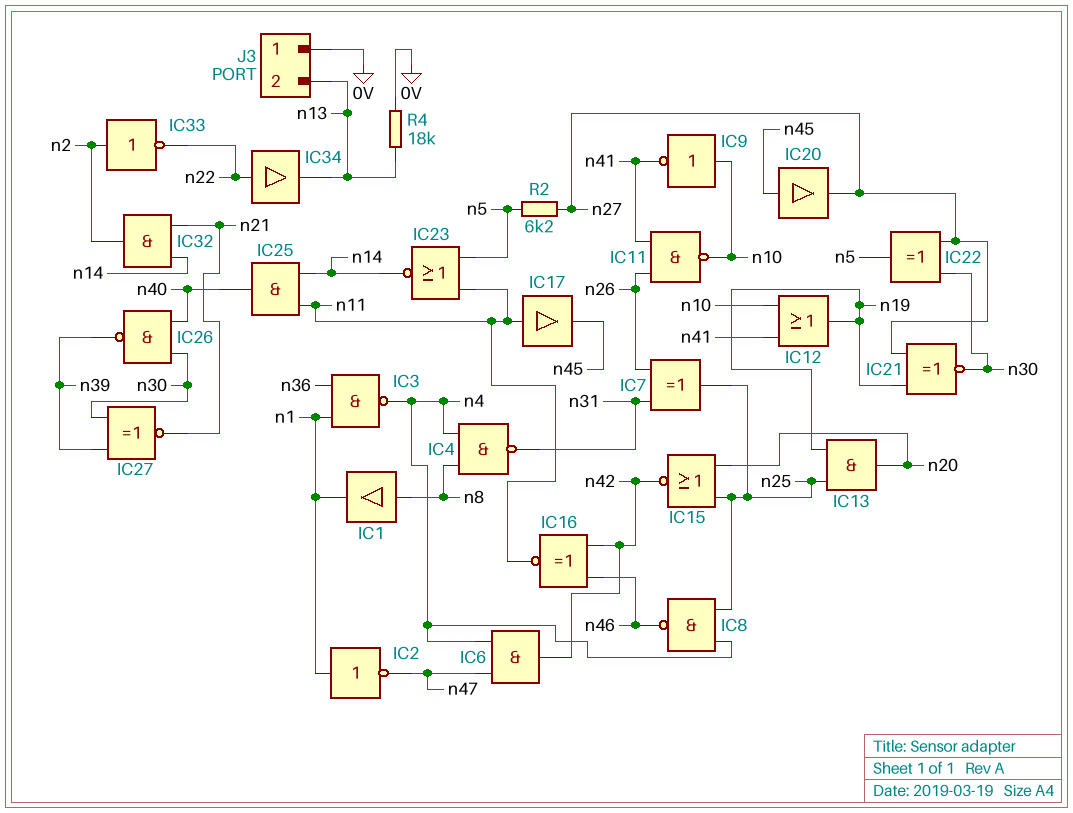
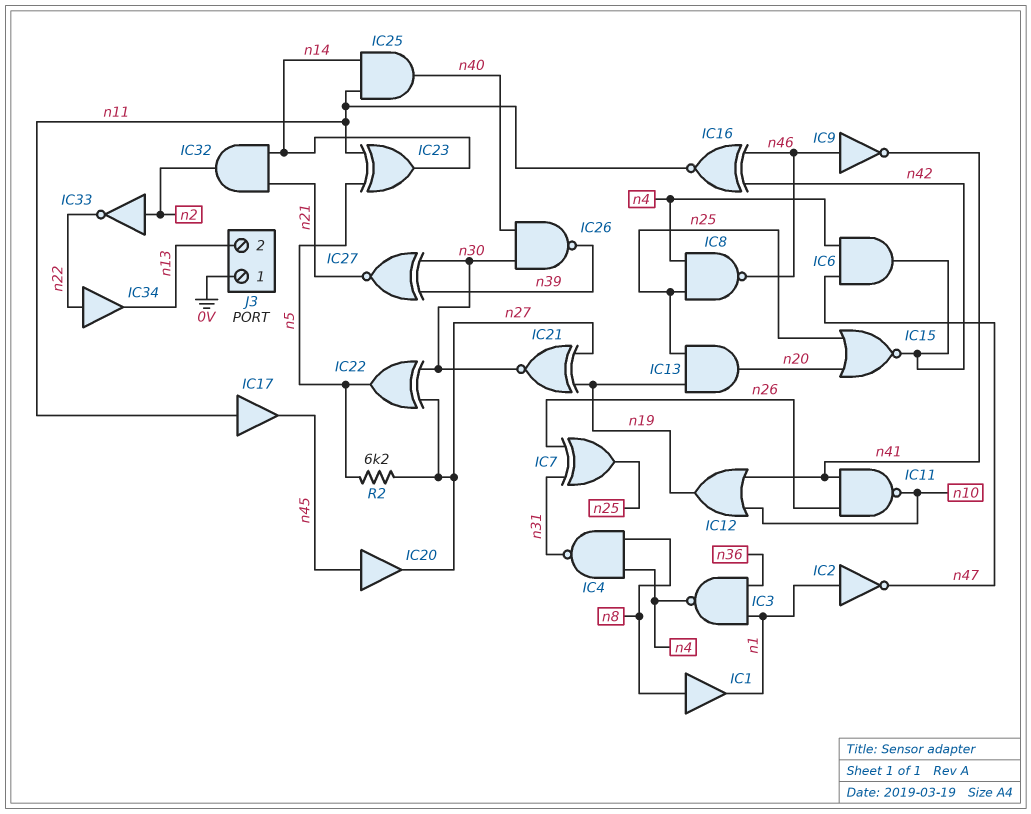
IC9: NOT (in n10, out n41) -> NOT (in n46, out n41)
IC23: NOR (in n5, in n11, out n14) -> XOR (in n5, in n11, out n14)
R4: 18k (0V, n13) -> none

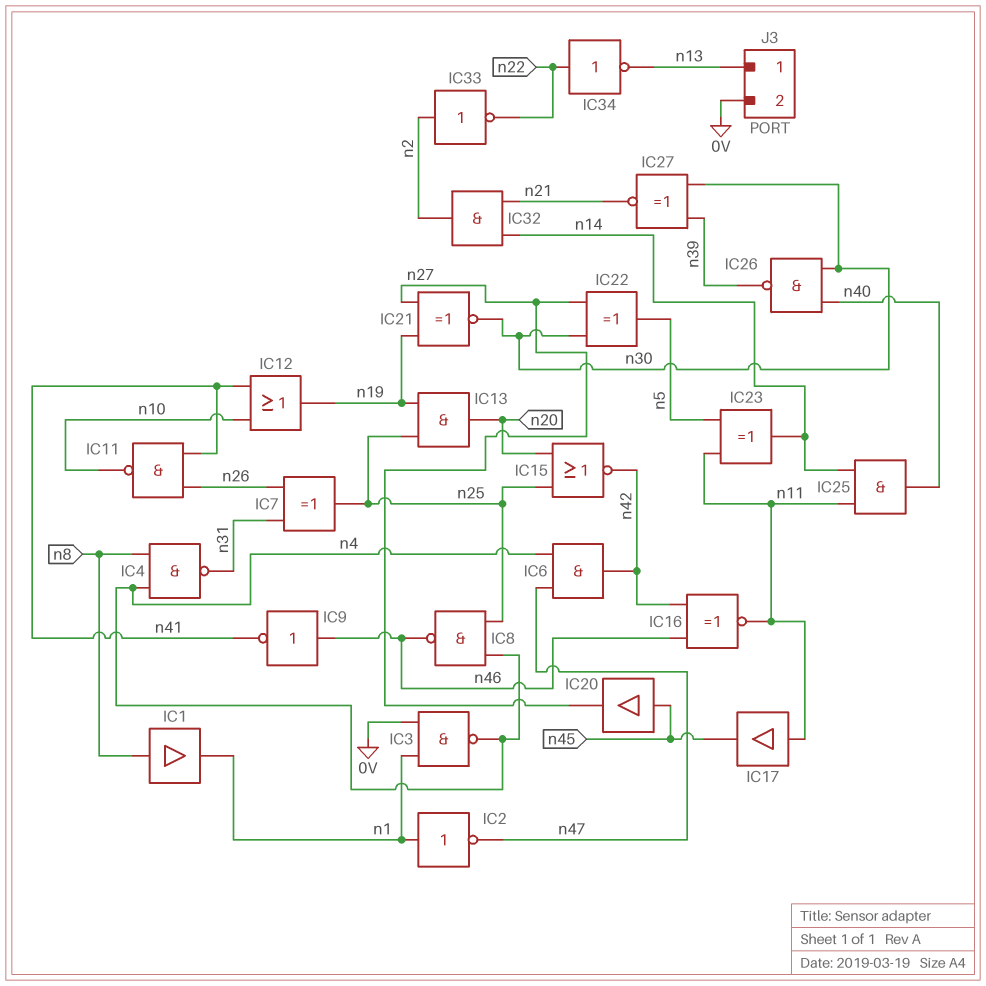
IC3: NAND (in n1, in n36, out n4) -> NAND (in 0V, in n1, out n4)
IC34: buffer (in n22, out n13) -> NOT (in n22, out n13)
J3 pin 1: 0V -> n13
J3 pin 2: n13 -> 0V
R2: 6.2k (n5, n27) -> none

